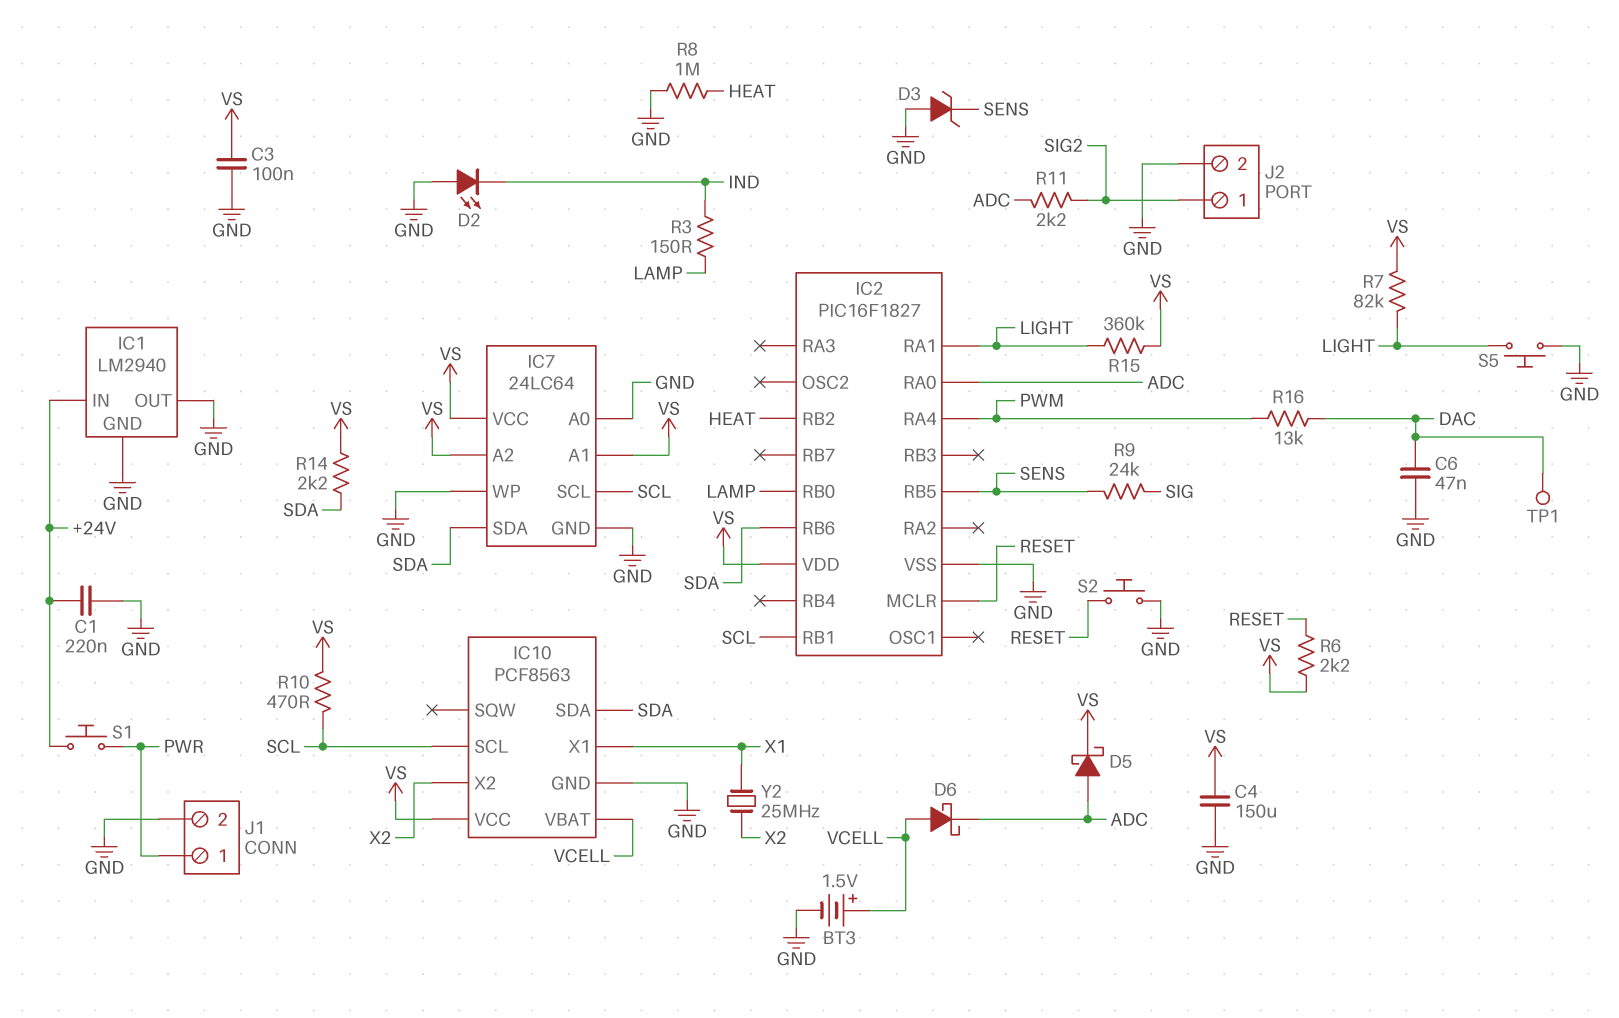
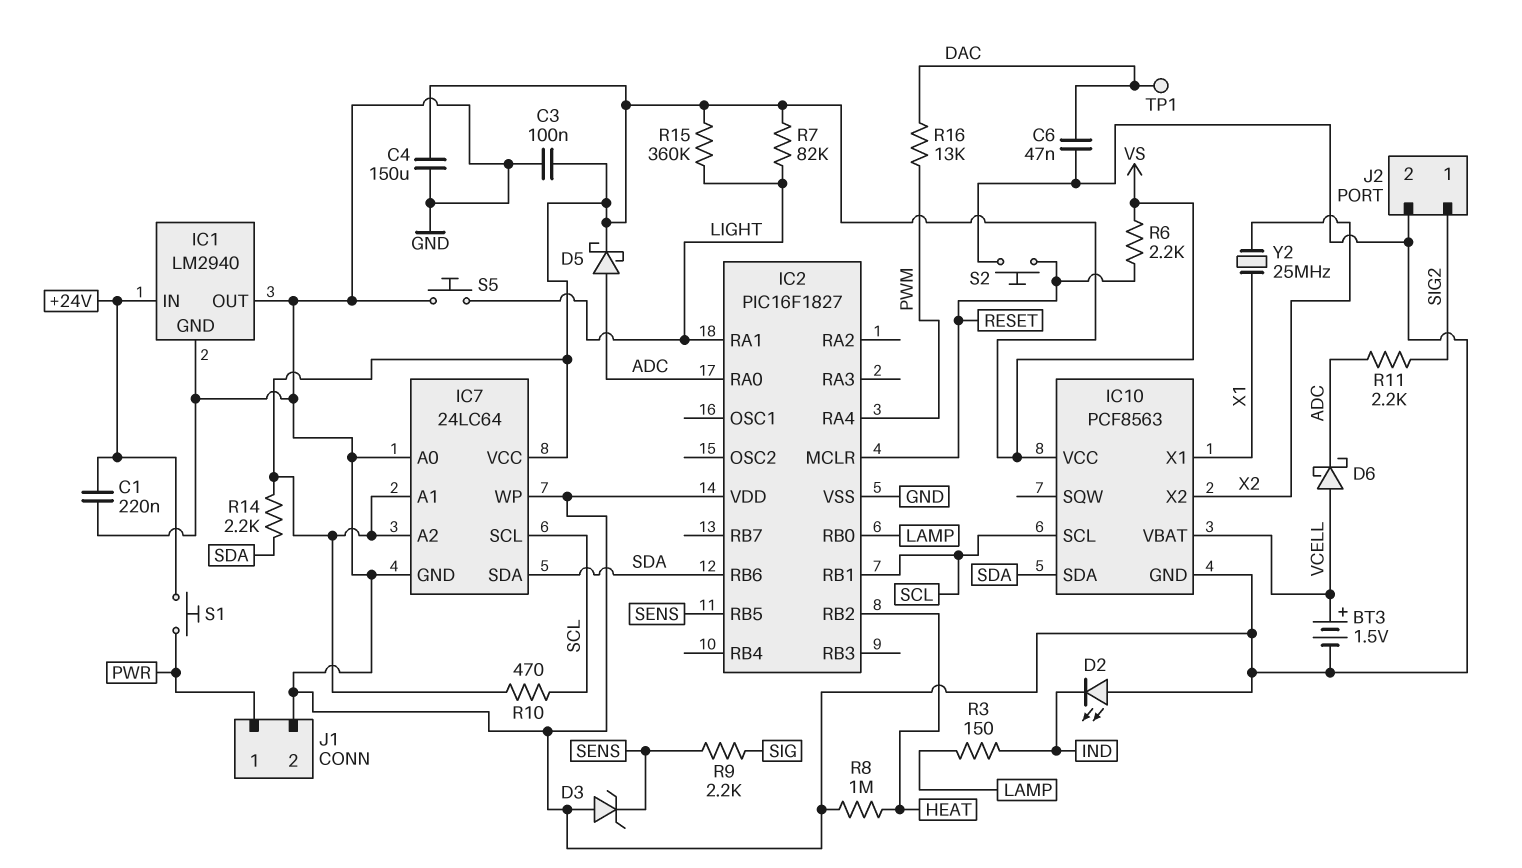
IC2 pin VDD: VS -> GND
R9: 24k (SENS, SIG) -> 2.2k (SENS, SIG)

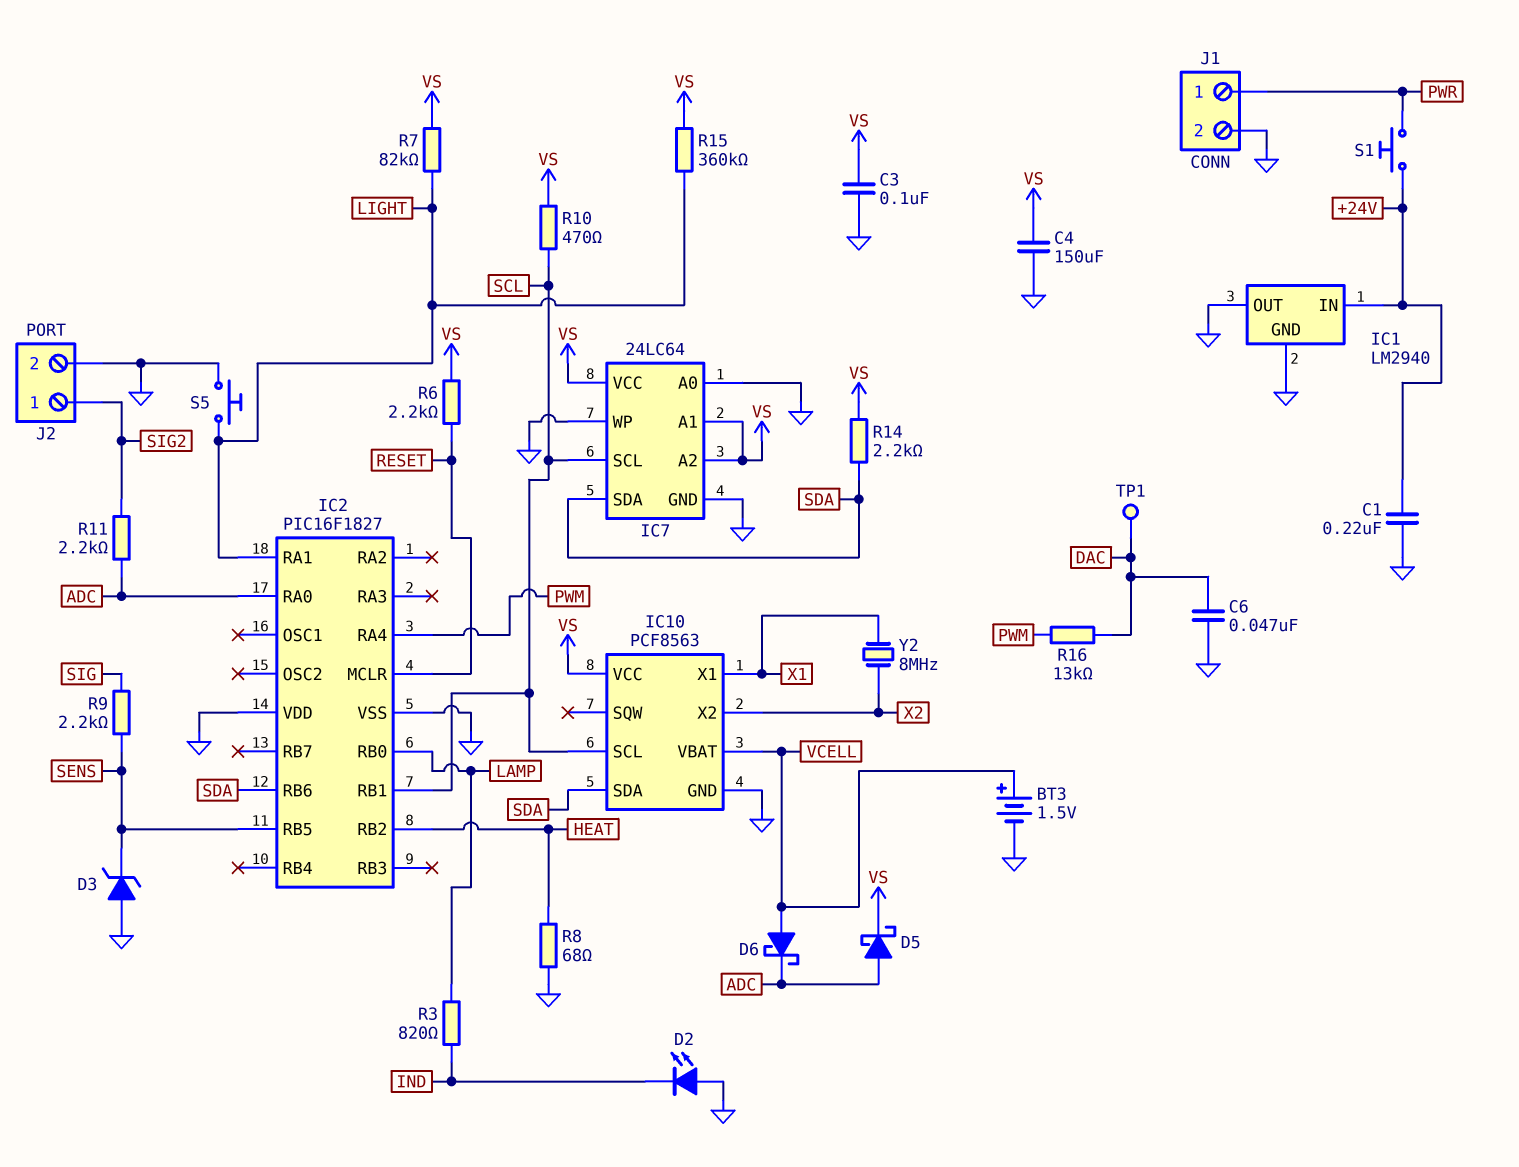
R3: 150 (IND, LAMP) -> 820 (IND, LAMP)
R8: 1M (GND, HEAT) -> 68 (GND, HEAT)
S2: button (GND, RESET) -> none
Y2: 25MHz (X1, X2) -> 8MHz (X1, X2)

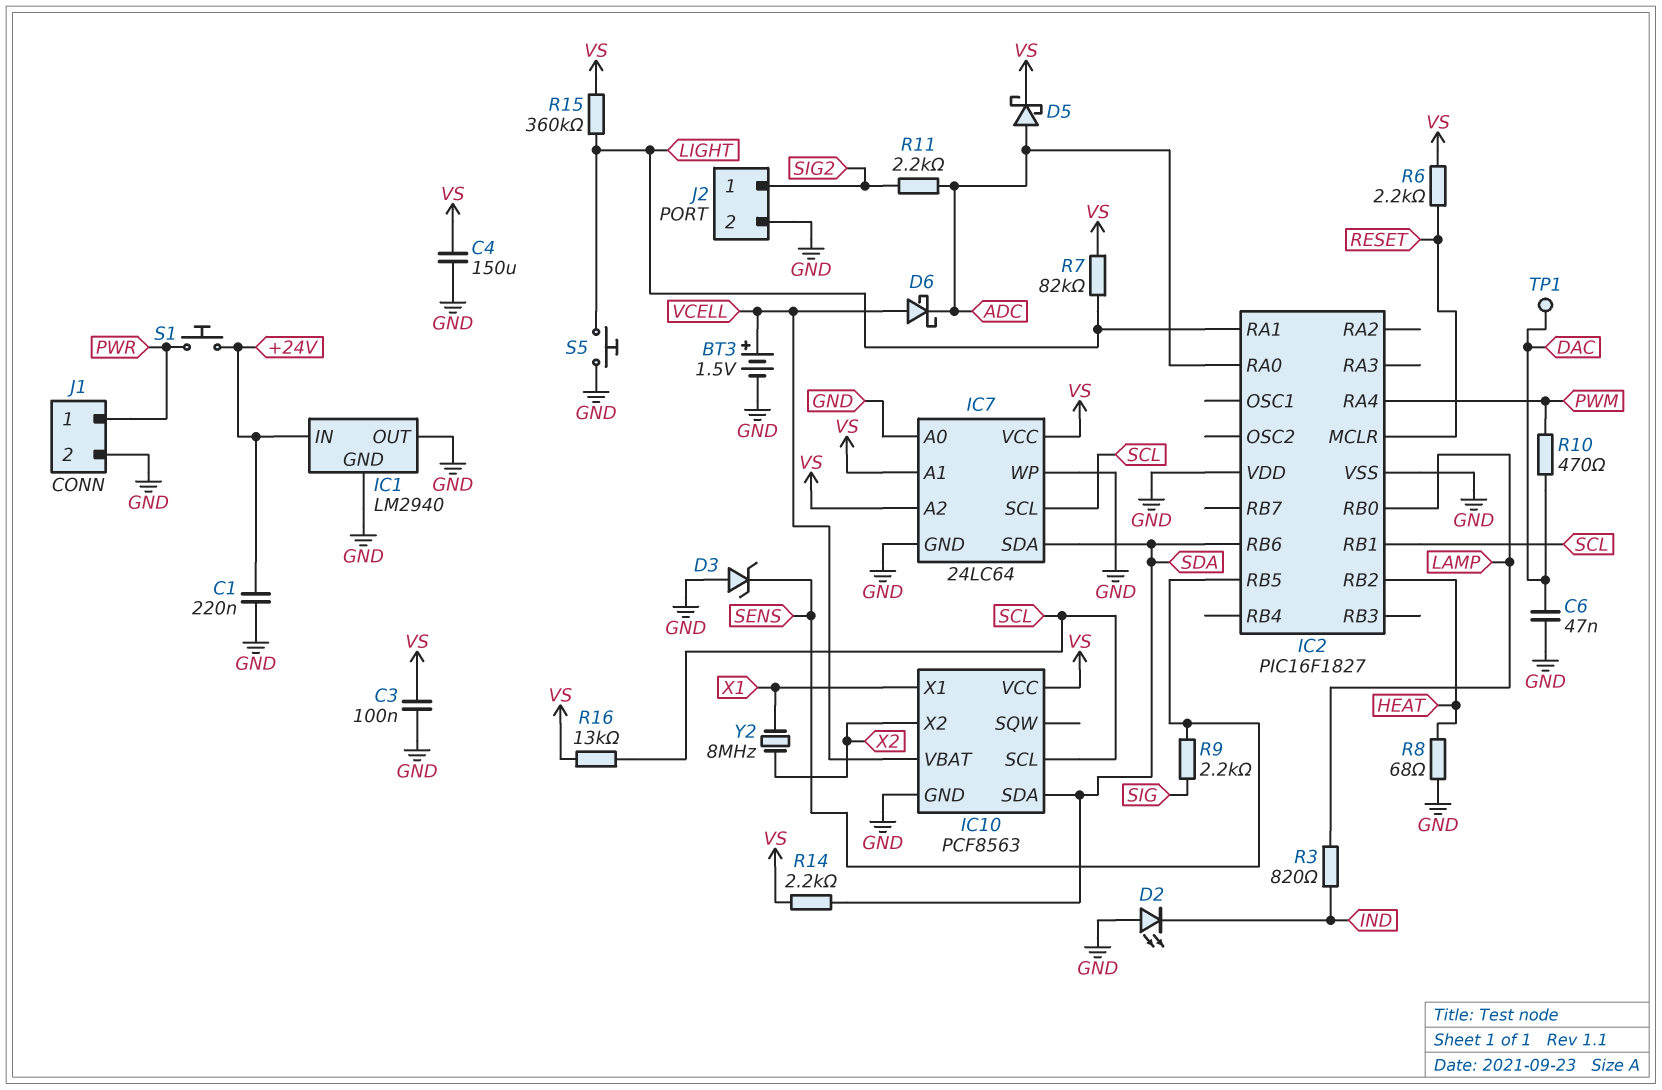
R10: 470 (SCL, VS) -> 470 (DAC, PWM)
R16: 13k (DAC, PWM) -> 13k (SCL, VS)

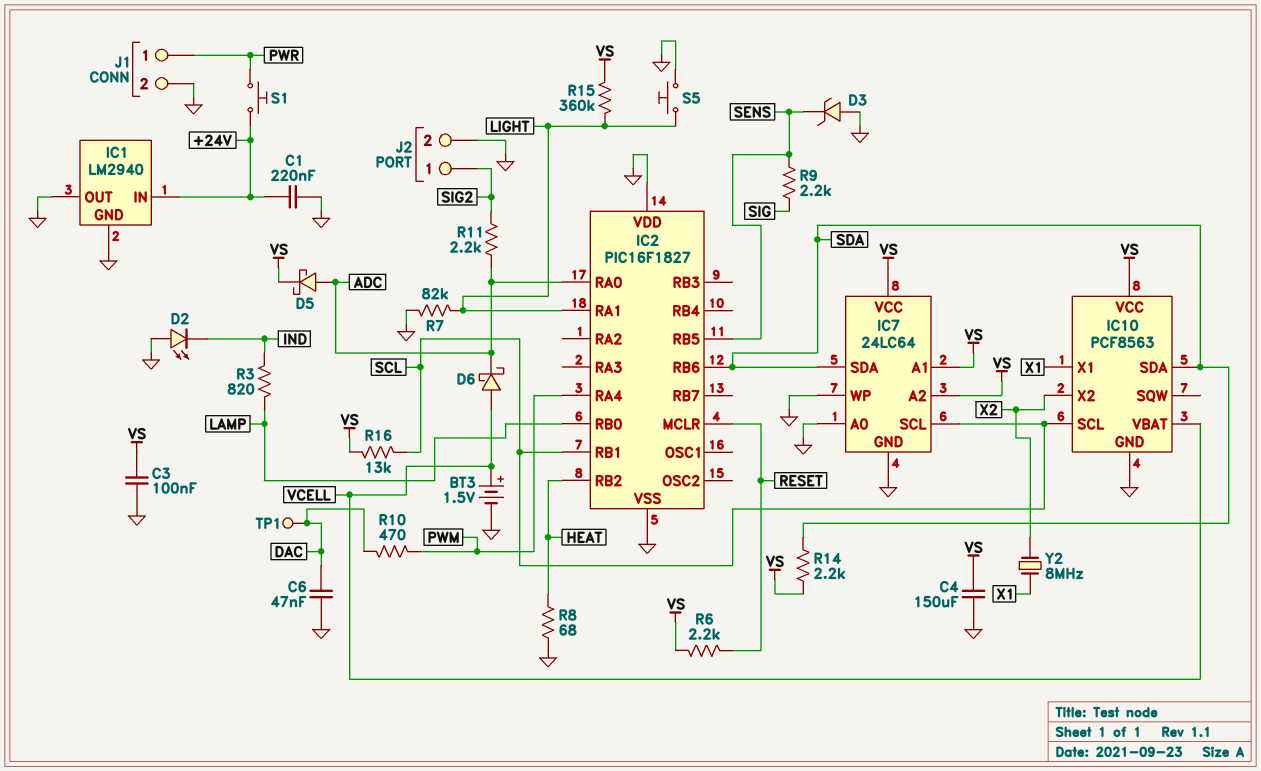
R7: 82k (LIGHT, VS) -> 82k (GND, LIGHT)

